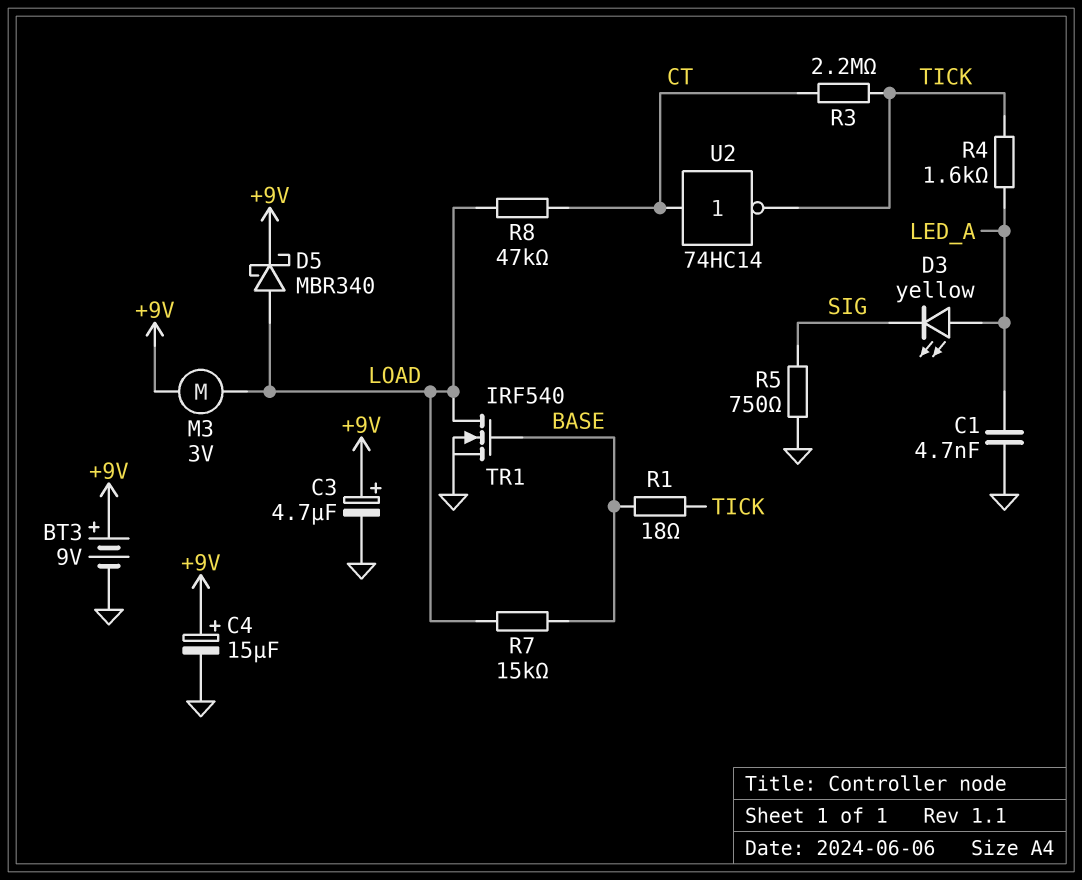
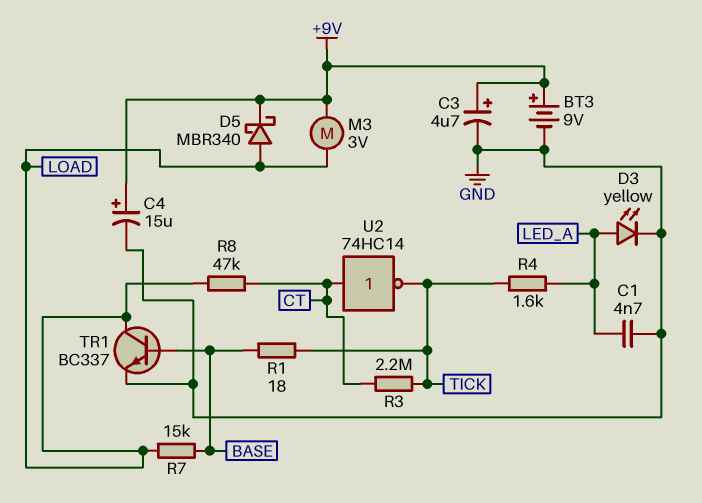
D3: LED yellow (A LED_A, K SIG) -> LED yellow (A LED_A, K GND)
R5: 750 (GND, SIG) -> none
TR1: NMOS IRF540 (G BASE, D LOAD, S GND) -> NPN BC337 (B BASE, C LOAD, E GND)

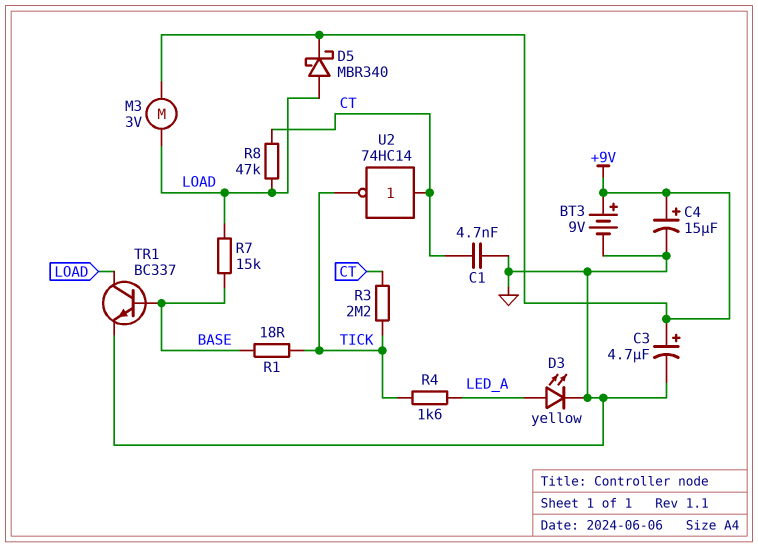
C1: 4.7nF (GND, LED_A) -> 4.7nF (CT, GND)

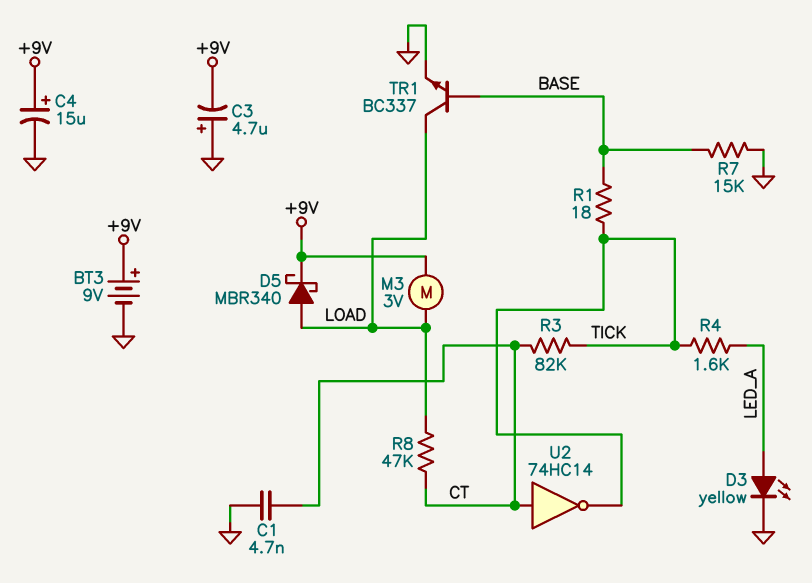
C3: 4.7uF (plus +9V, minus GND) -> 4.7uF (plus GND, minus +9V)
R3: 2.2M (CT, TICK) -> 82k (CT, TICK)
R7: 15k (BASE, LOAD) -> 15k (BASE, GND)

